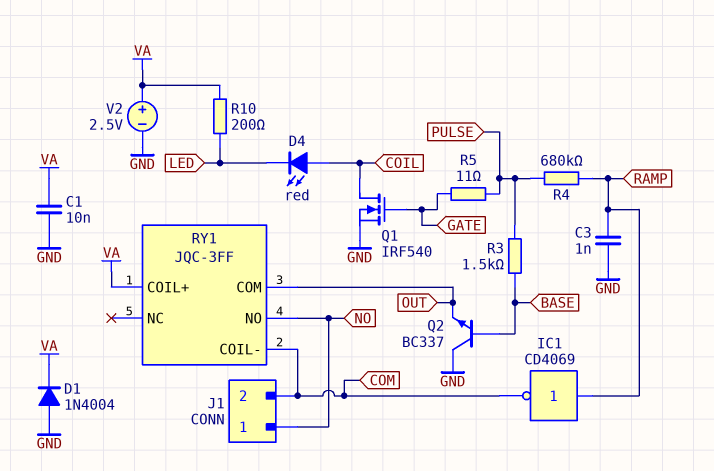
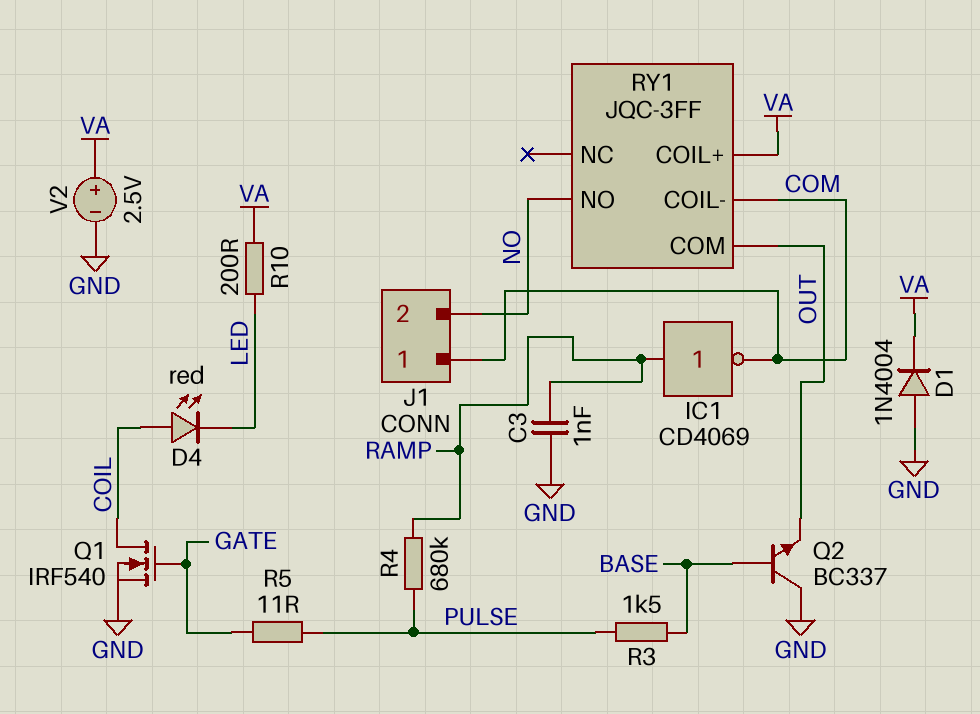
C1: 10nF (GND, VA) -> none
J1 pin 1: NO -> COM
J1 pin 2: COM -> NO

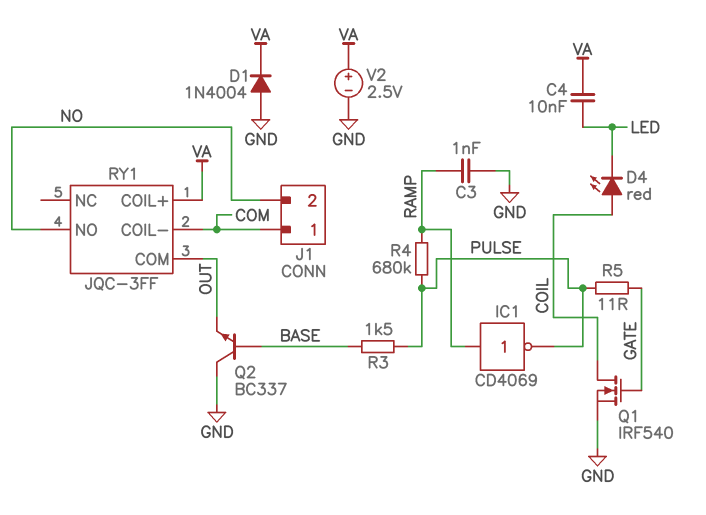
C4: none -> 10nF (LED, VA)
IC1: NOT CD4069 (in RAMP, out COM) -> NOT CD4069 (in RAMP, out PULSE)
R10: 200 (LED, VA) -> none

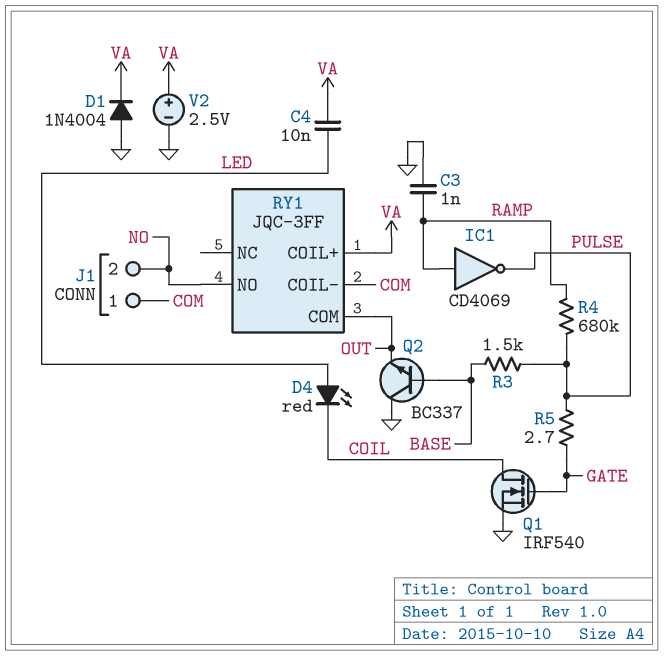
D4: LED red (A COIL, K LED) -> LED red (A LED, K COIL)
R5: 11 (GATE, PULSE) -> 2.7 (GATE, PULSE)

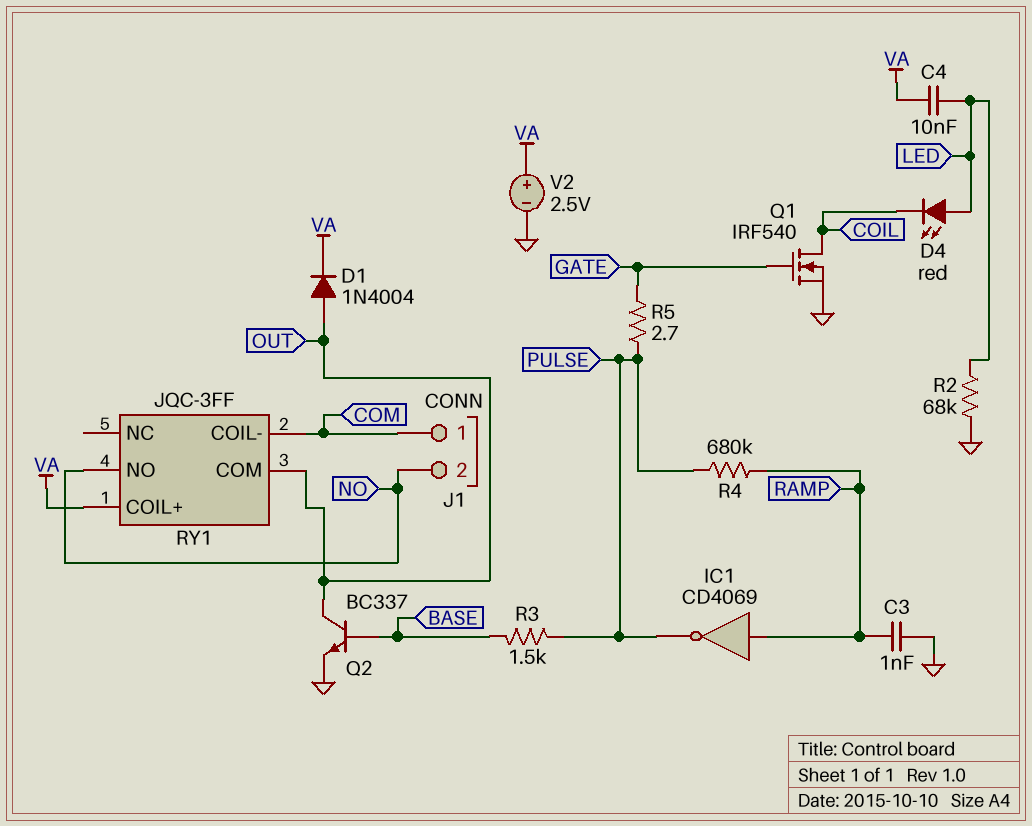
D1: diode 1N4004 (A GND, K VA) -> diode 1N4004 (A OUT, K VA)
Q2: NPN BC337 (B BASE, C GND, E OUT) -> NPN BC337 (B BASE, C OUT, E GND)
R2: none -> 68k (GND, LED)

